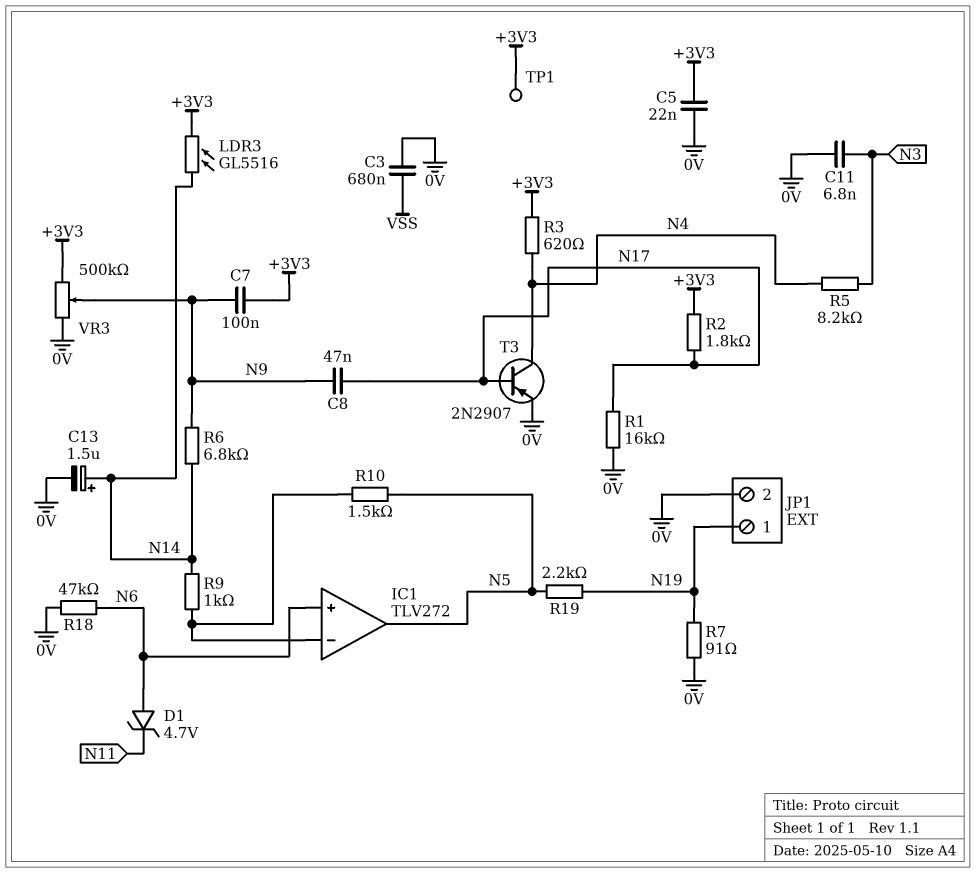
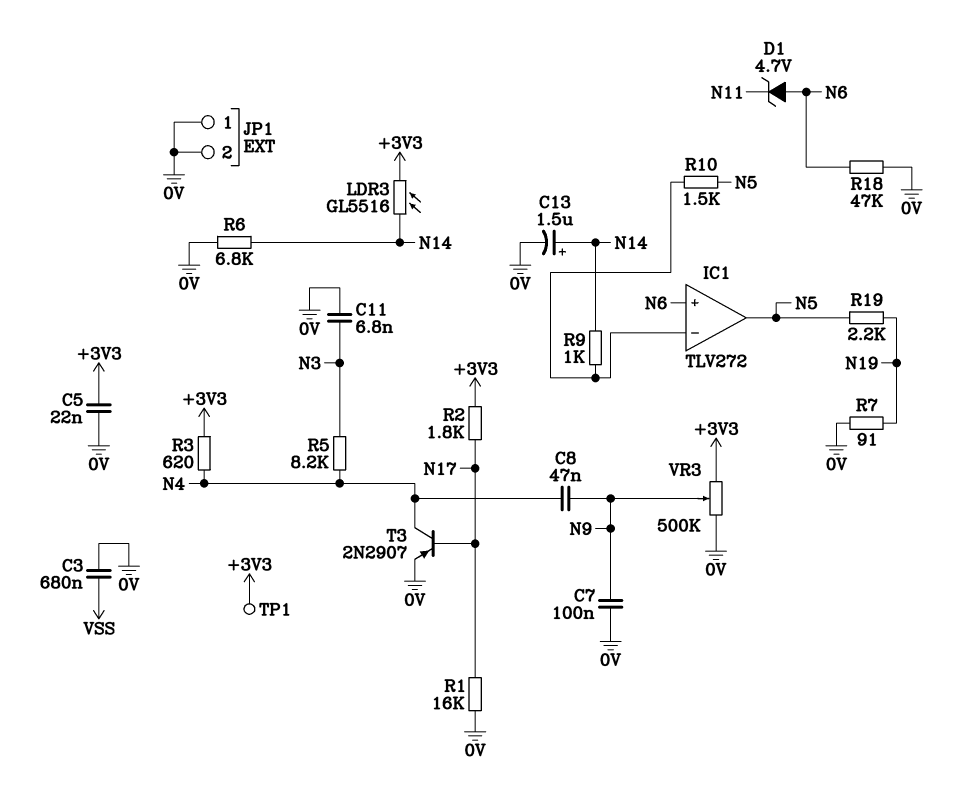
C7: 100nF (+3V3, N9) -> 100nF (0V, N9)
C8: 47nF (N9, N17) -> 47nF (N4, N9)
JP1 pin 1: N19 -> 0V
R6: 6.8k (N9, N14) -> 6.8k (0V, N14)

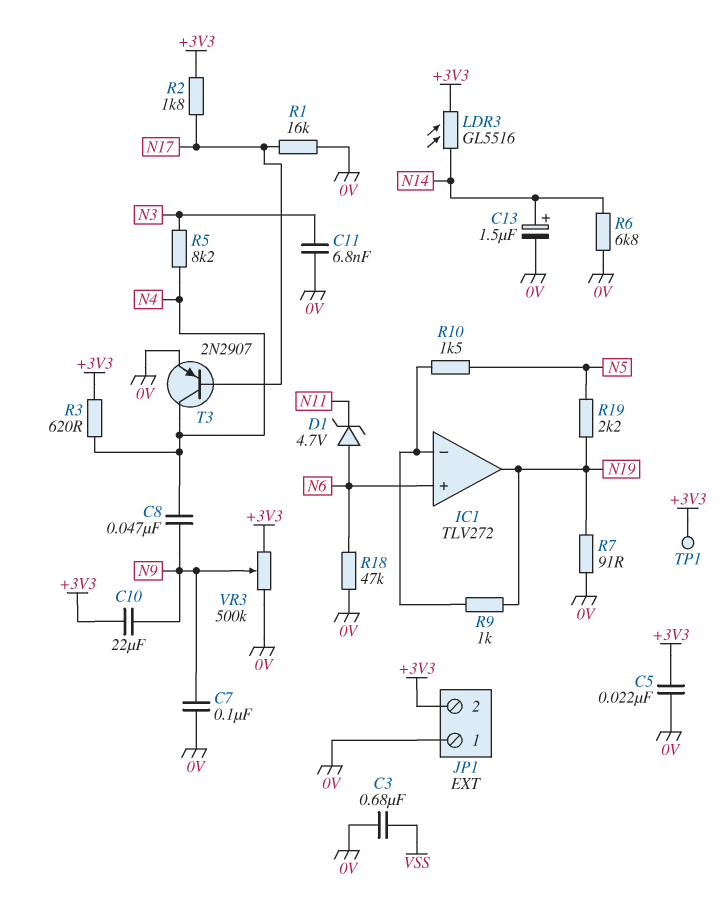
C10: none -> 22uF (+3V3, N9)
IC1 pin out: N5 -> N19
JP1 pin 2: 0V -> +3V3
R9: 1k (IC1/in-, N14) -> 1k (IC1/in-, N19)

